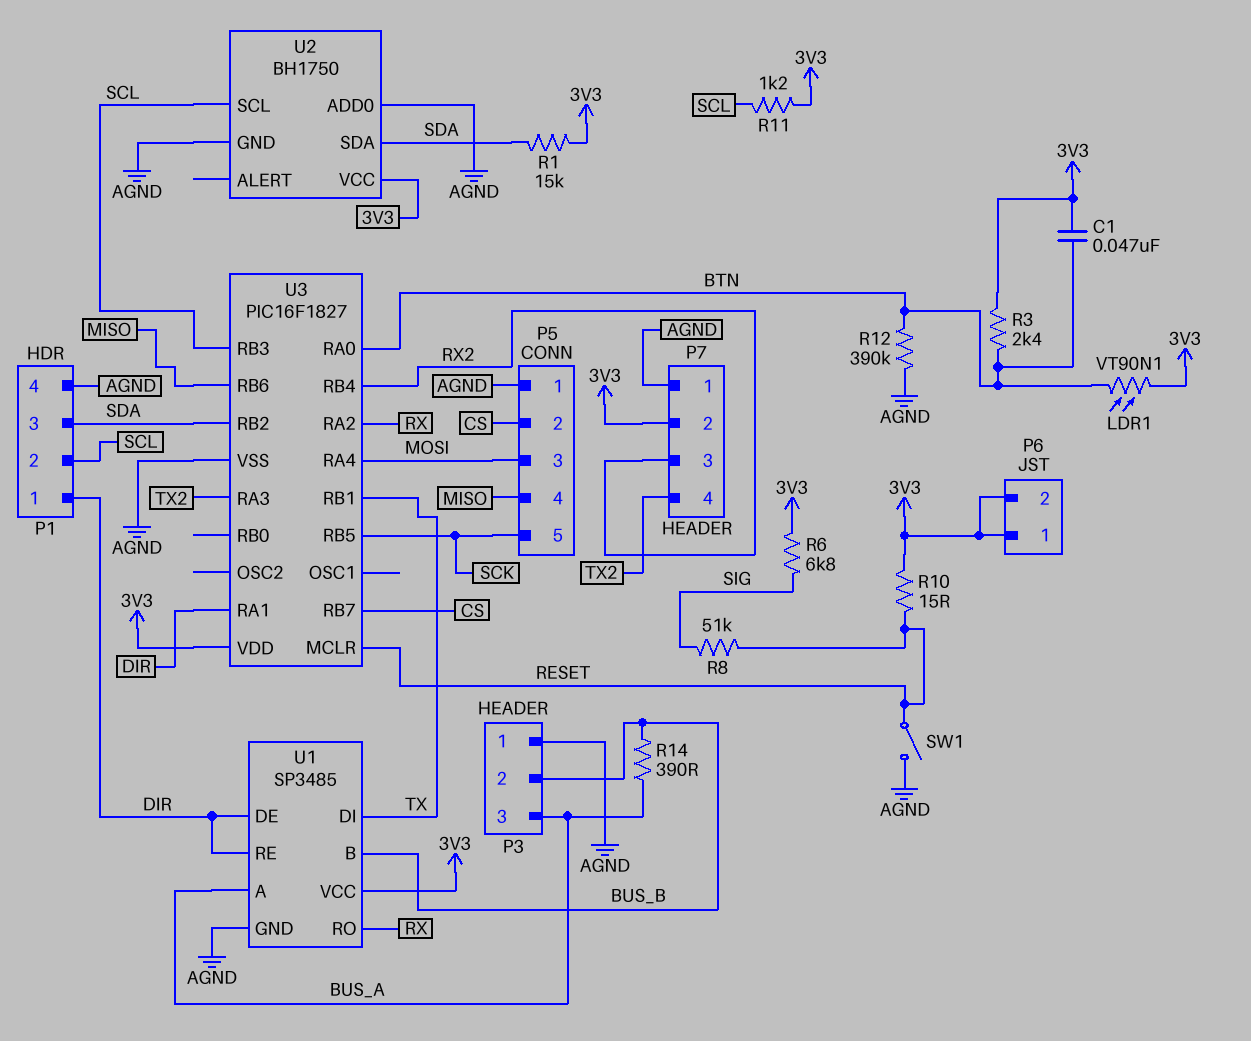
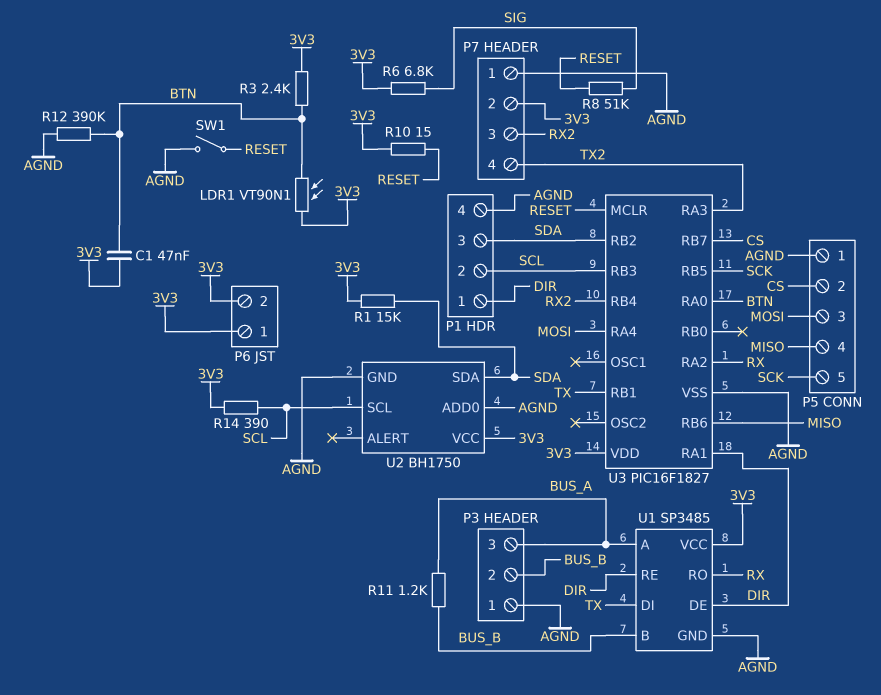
R11: 1.2k (3V3, SCL) -> 1.2k (BUS_A, BUS_B)
R14: 390 (BUS_A, BUS_B) -> 390 (3V3, SCL)

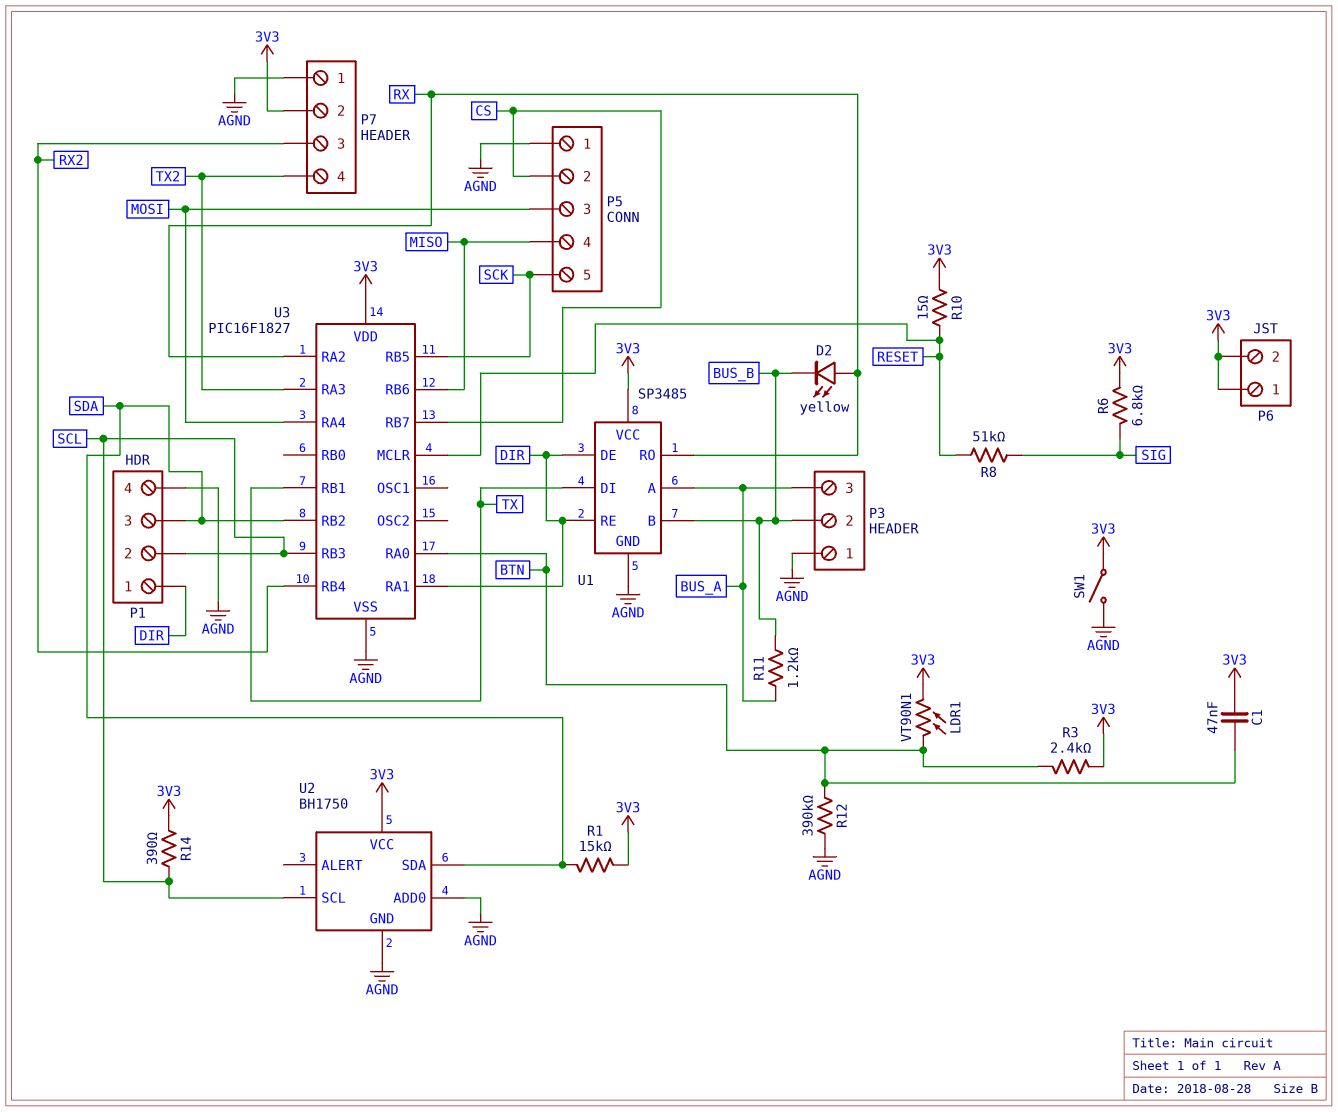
D2: none -> LED yellow (A RX, K BUS_B)
SW1: switch (AGND, RESET) -> switch (3V3, AGND)

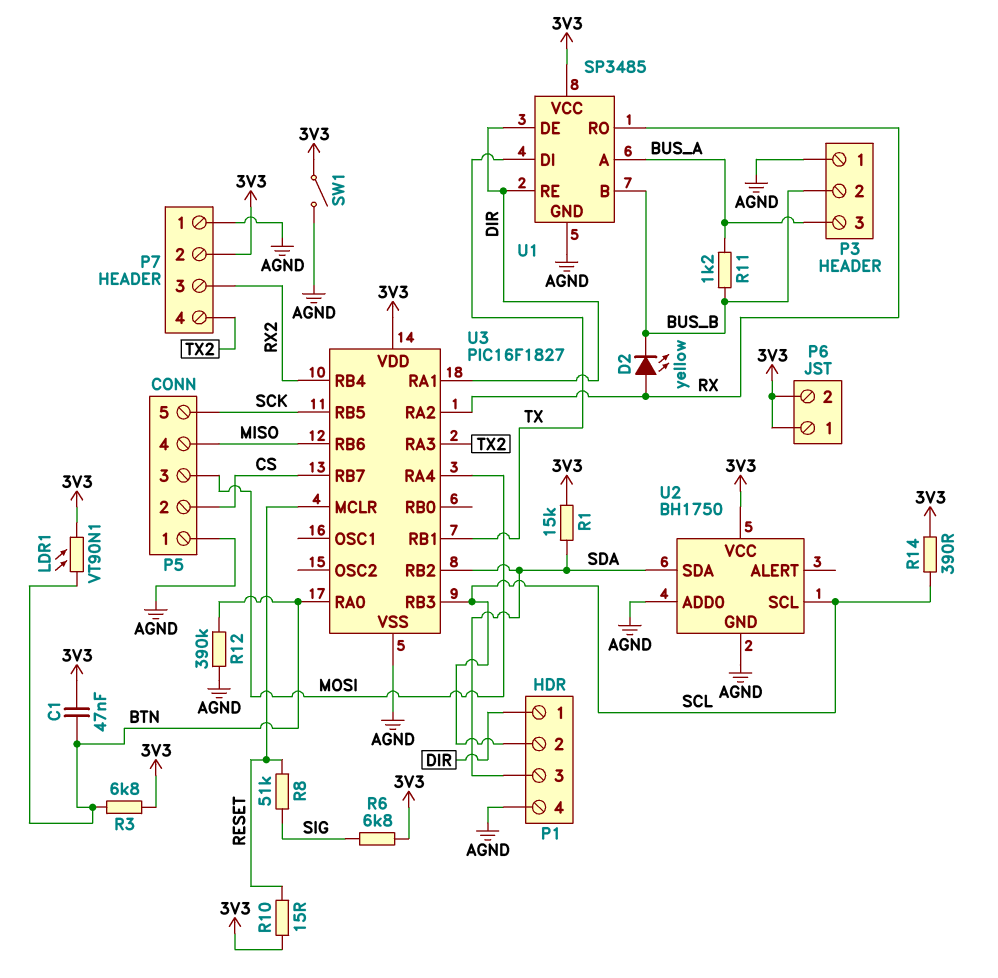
R3: 2.4k (3V3, BTN) -> 6.8k (3V3, BTN)

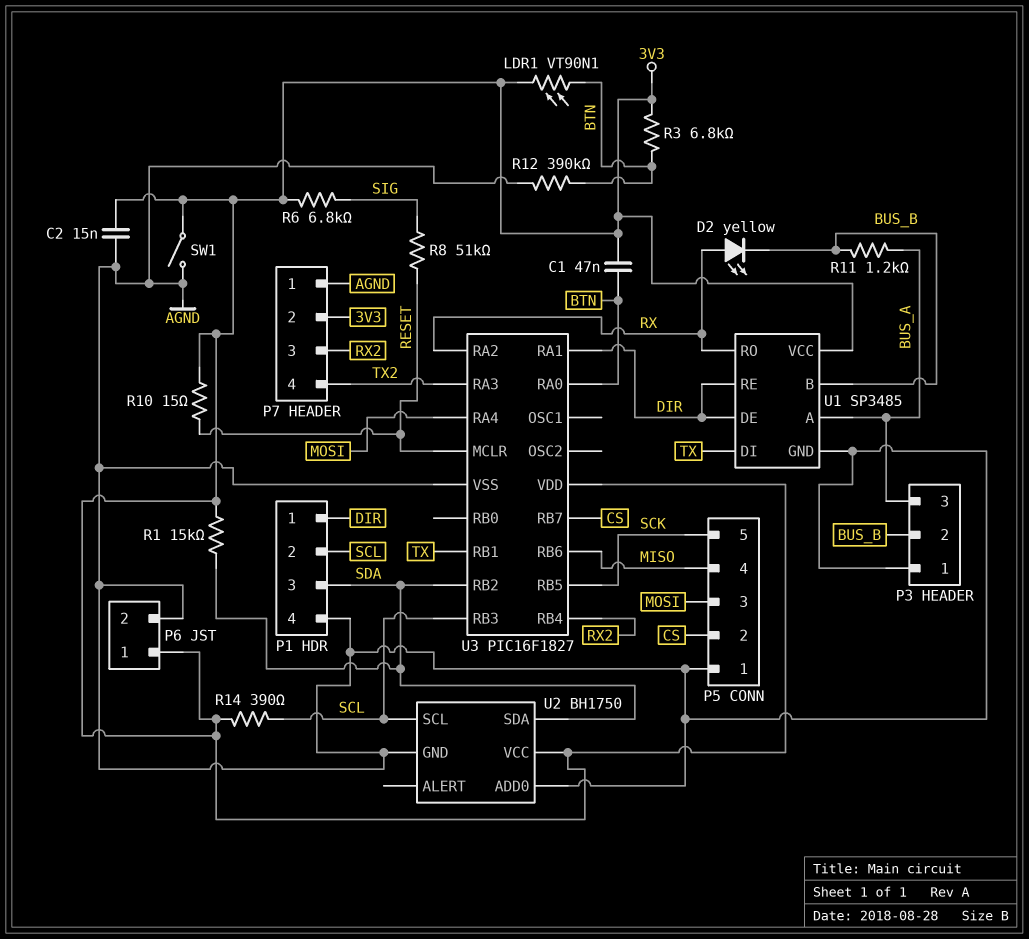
C2: none -> 15nF (3V3, AGND)
P6 pin 2: 3V3 -> AGND

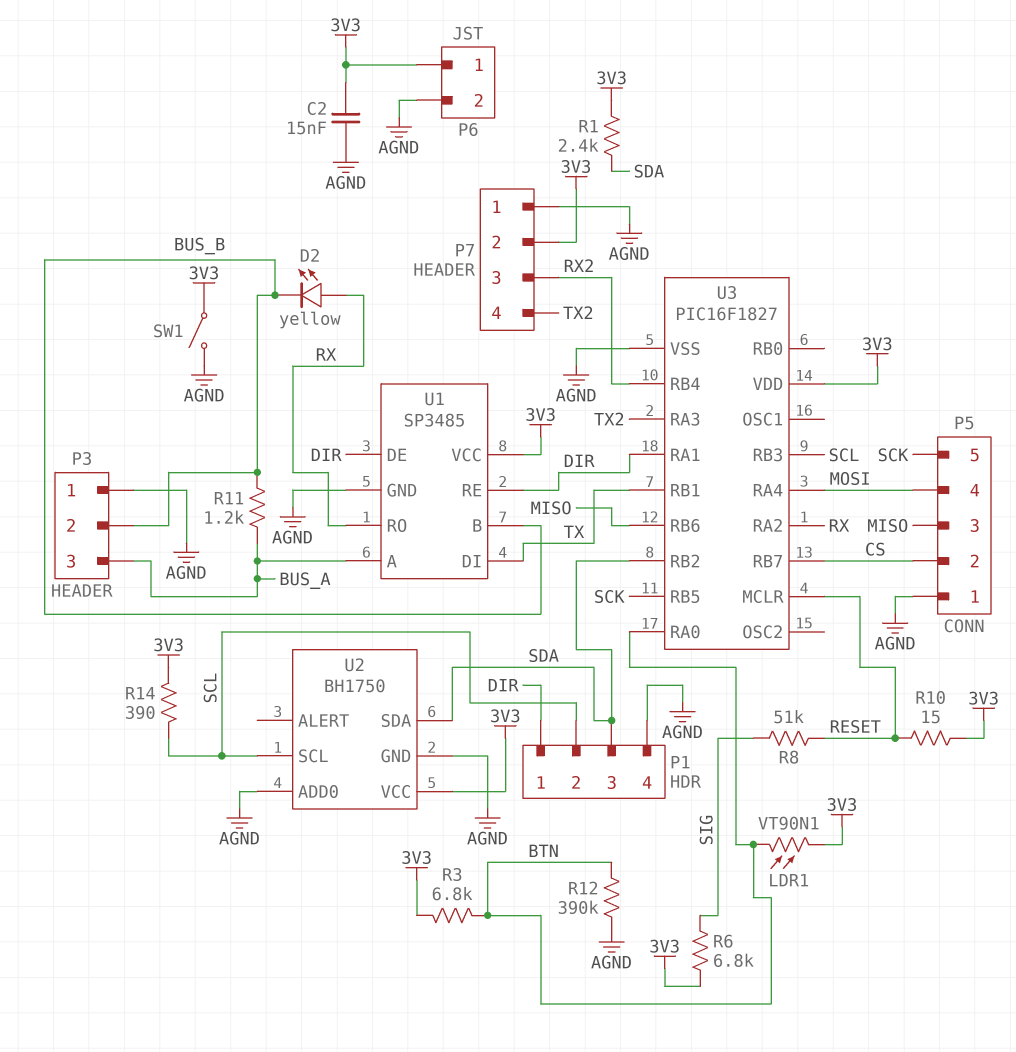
C1: 47nF (3V3, BTN) -> none
P5 pin 3: MOSI -> MISO
P5 pin 4: MISO -> MOSI
R1: 15k (3V3, SDA) -> 2.4k (3V3, SDA)

